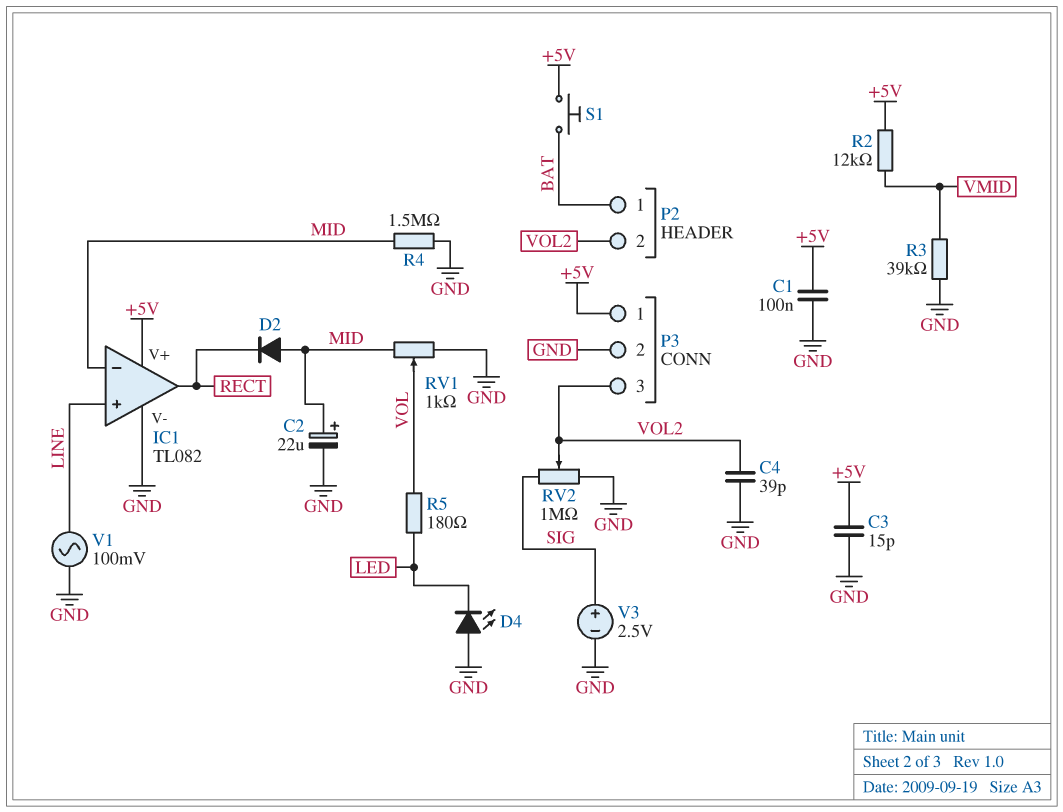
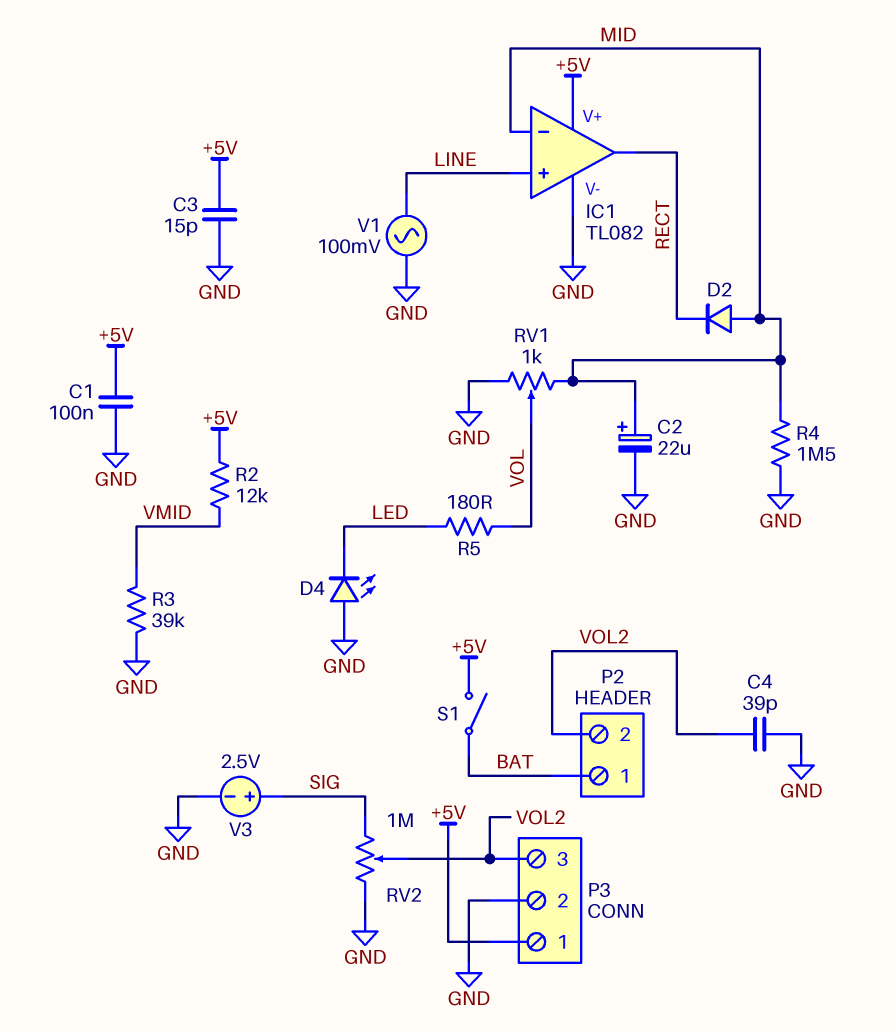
S1: button (+5V, BAT) -> switch (+5V, BAT)

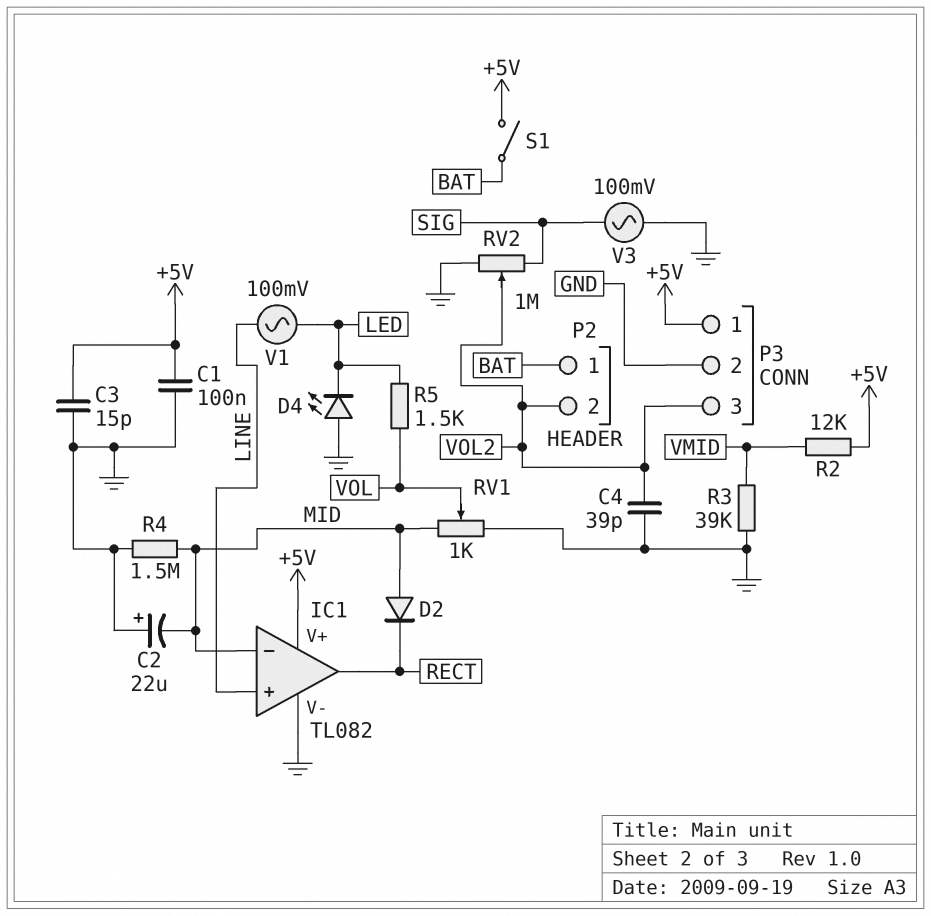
C2: 22uF (plus MID, minus GND) -> 22uF (plus GND, minus MID)
R5: 180 (LED, VOL) -> 1.5k (LED, VOL)
V1: AC 100mV (GND, LINE) -> AC 100mV (LED, LINE)
V3: 2.5V (plus SIG, minus GND) -> AC 100mV (GND, SIG)

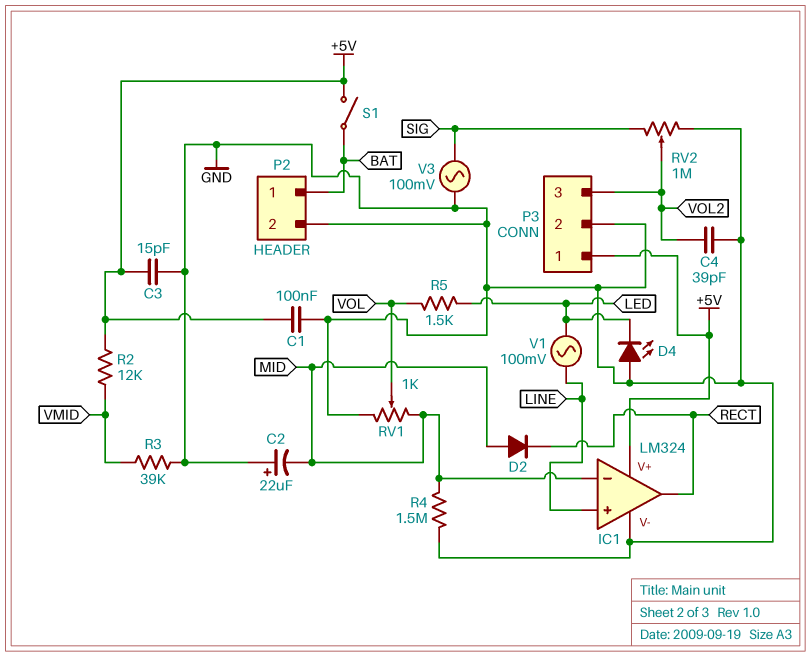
IC1: TL082 -> LM324
P2 pin 2: VOL2 -> GND

